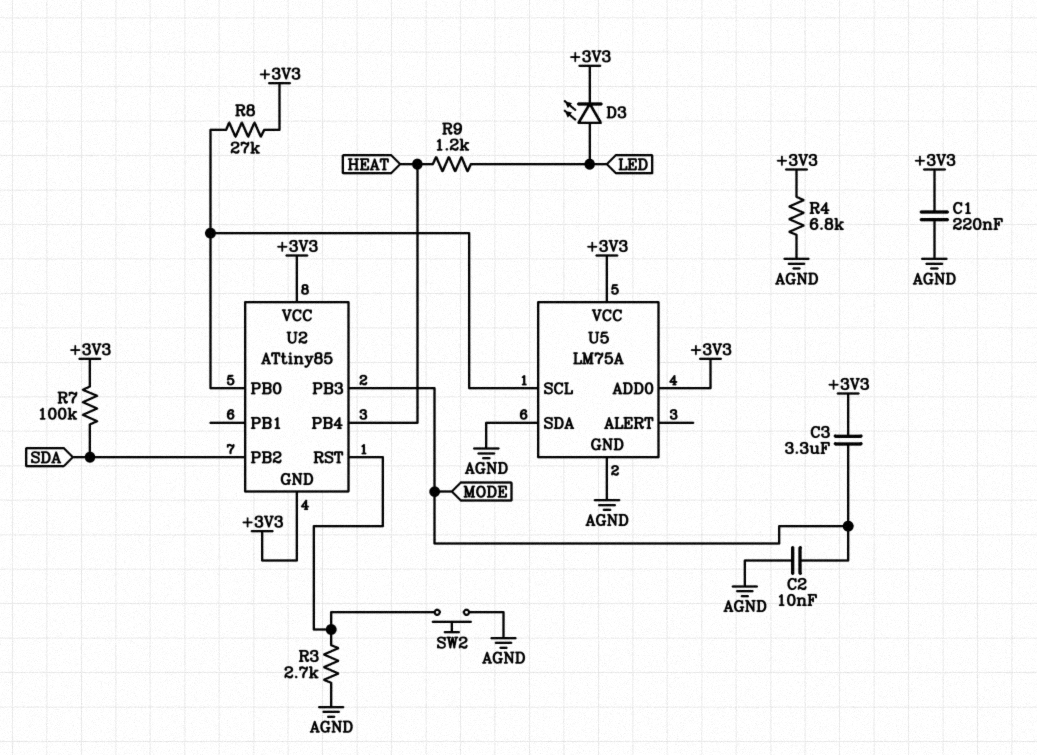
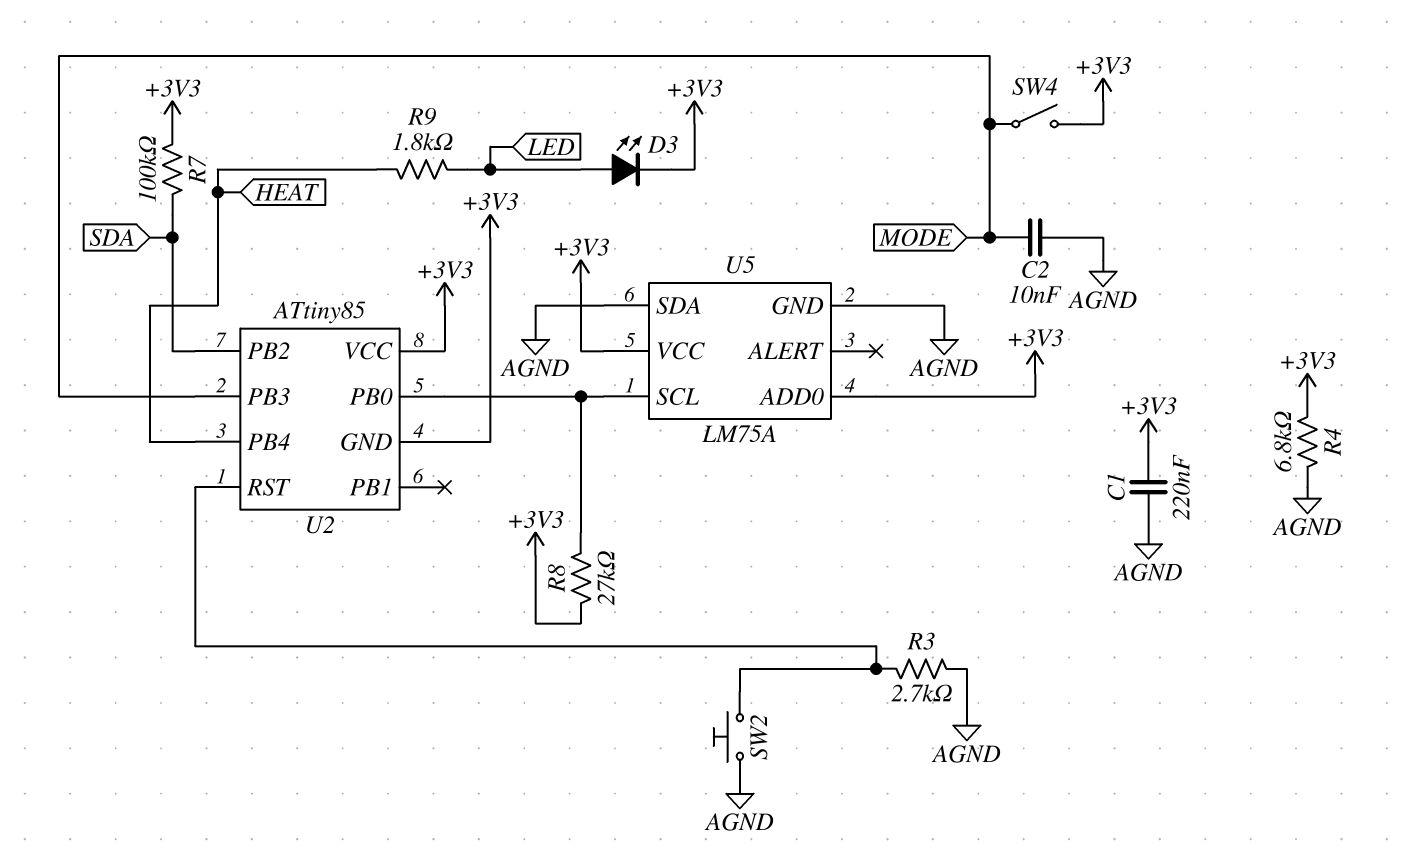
C3: 3.3uF (+3V3, MODE) -> none
R9: 1.2k (HEAT, LED) -> 1.8k (HEAT, LED)
SW4: none -> switch (+3V3, MODE)

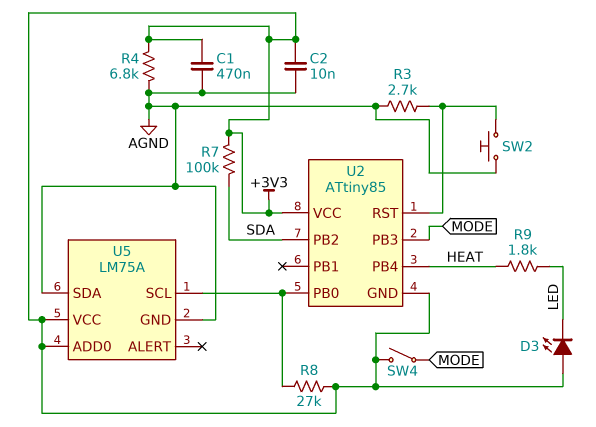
C1: 220nF (+3V3, AGND) -> 470nF (+3V3, AGND)
C2: 10nF (AGND, MODE) -> 10nF (+3V3, AGND)
D3: LED (A LED, K +3V3) -> LED (A +3V3, K LED)

